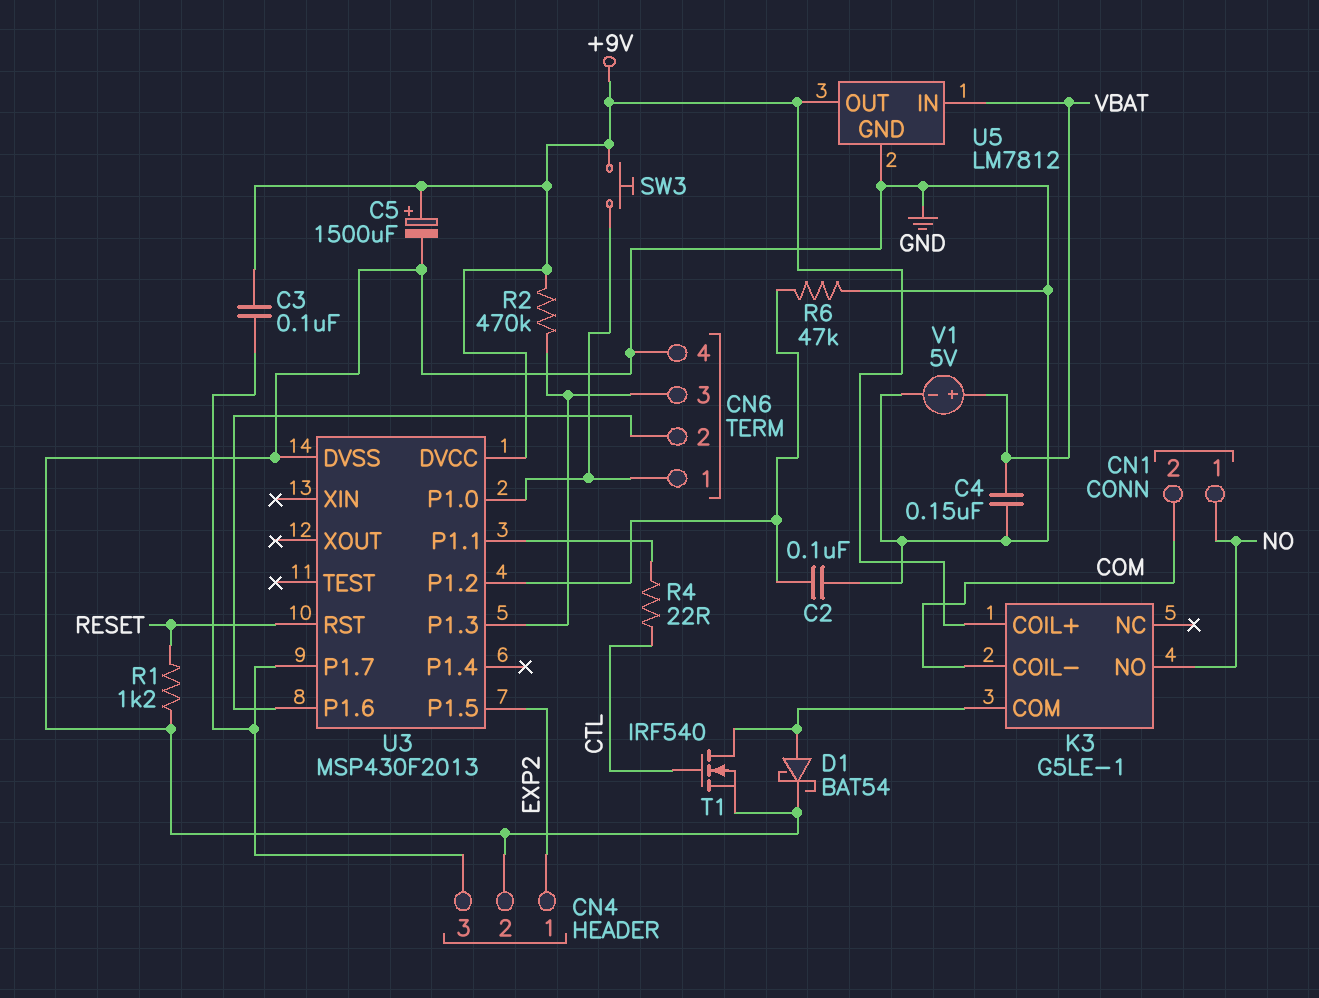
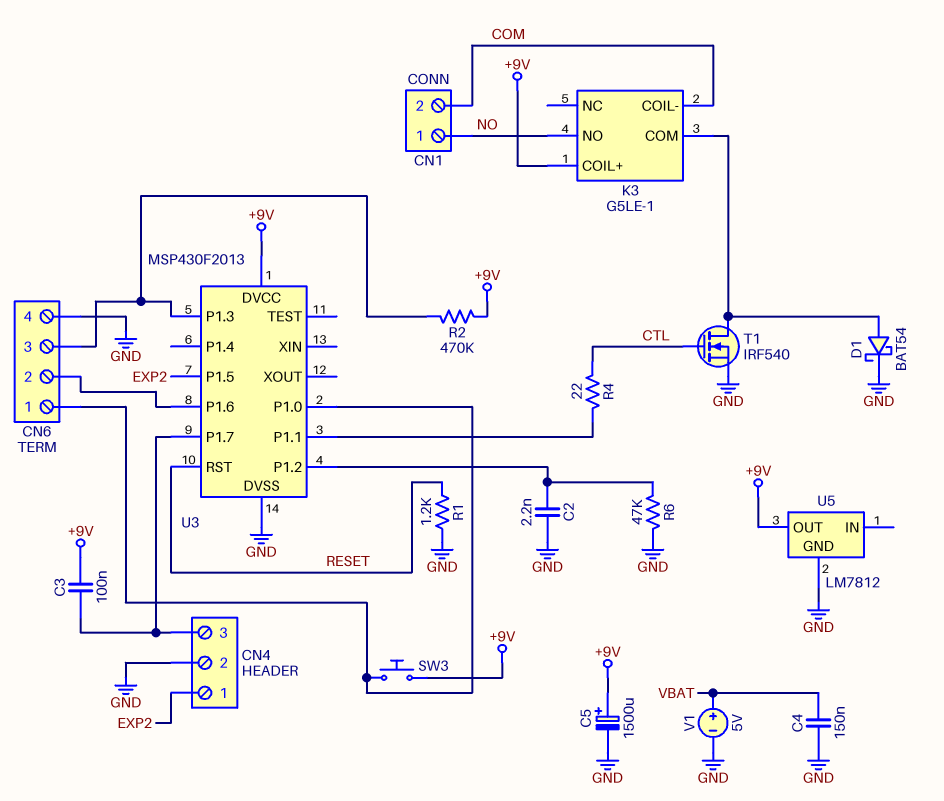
C2: 100nF (GND, U3/P1.2) -> 2.2nF (GND, U3/P1.2)
U5 pin IN: VBAT -> none

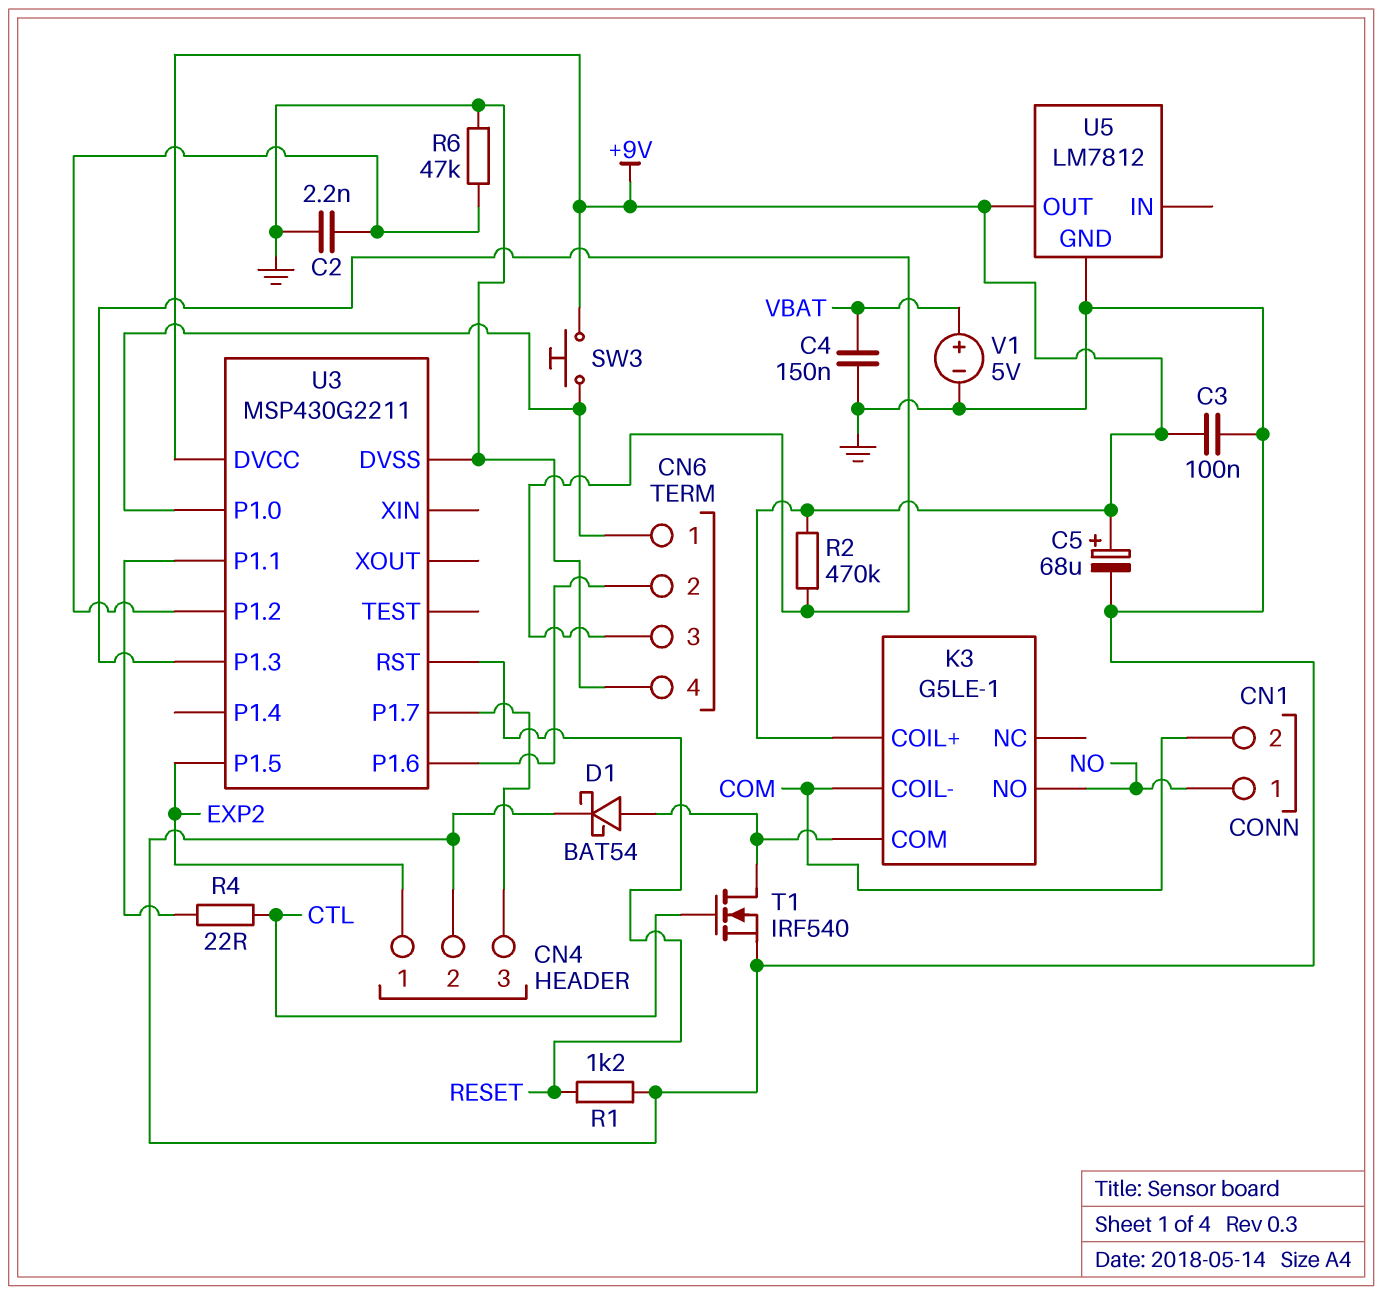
C3: 100nF (+9V, CN4/3) -> 100nF (+9V, GND)
C5: 1500uF (plus +9V, minus GND) -> 68uF (plus +9V, minus GND)
U3: MSP430F2013 -> MSP430G2211

